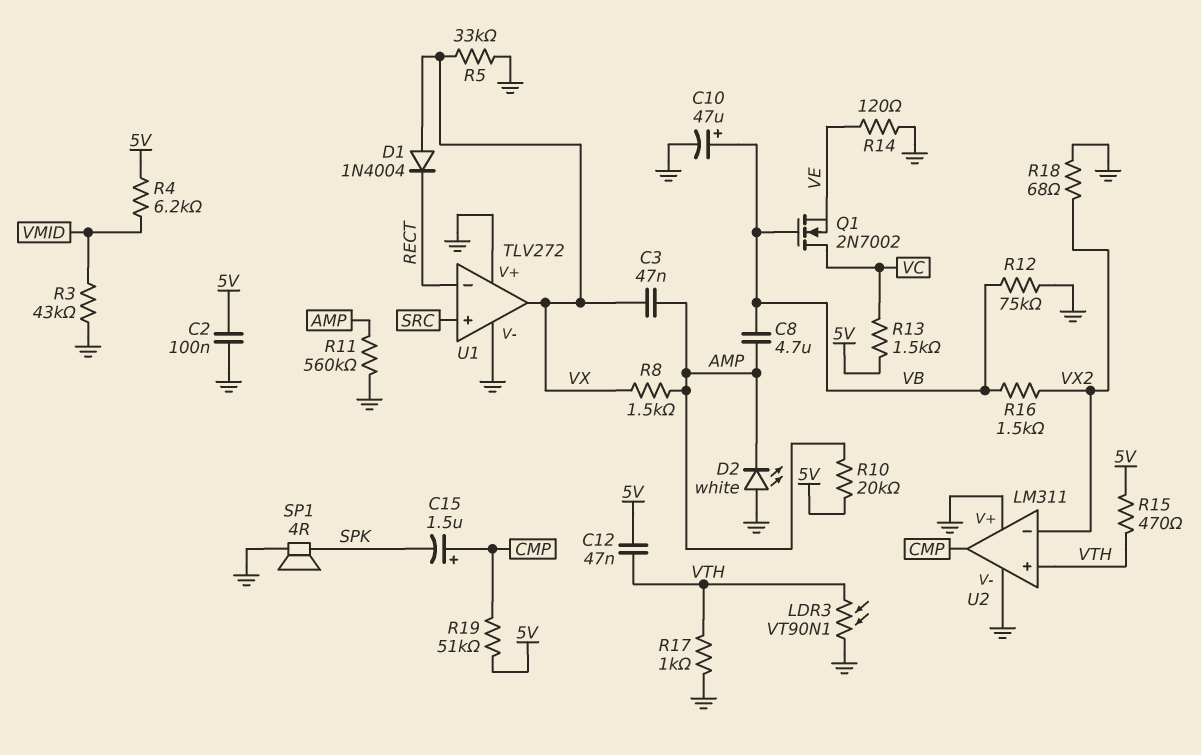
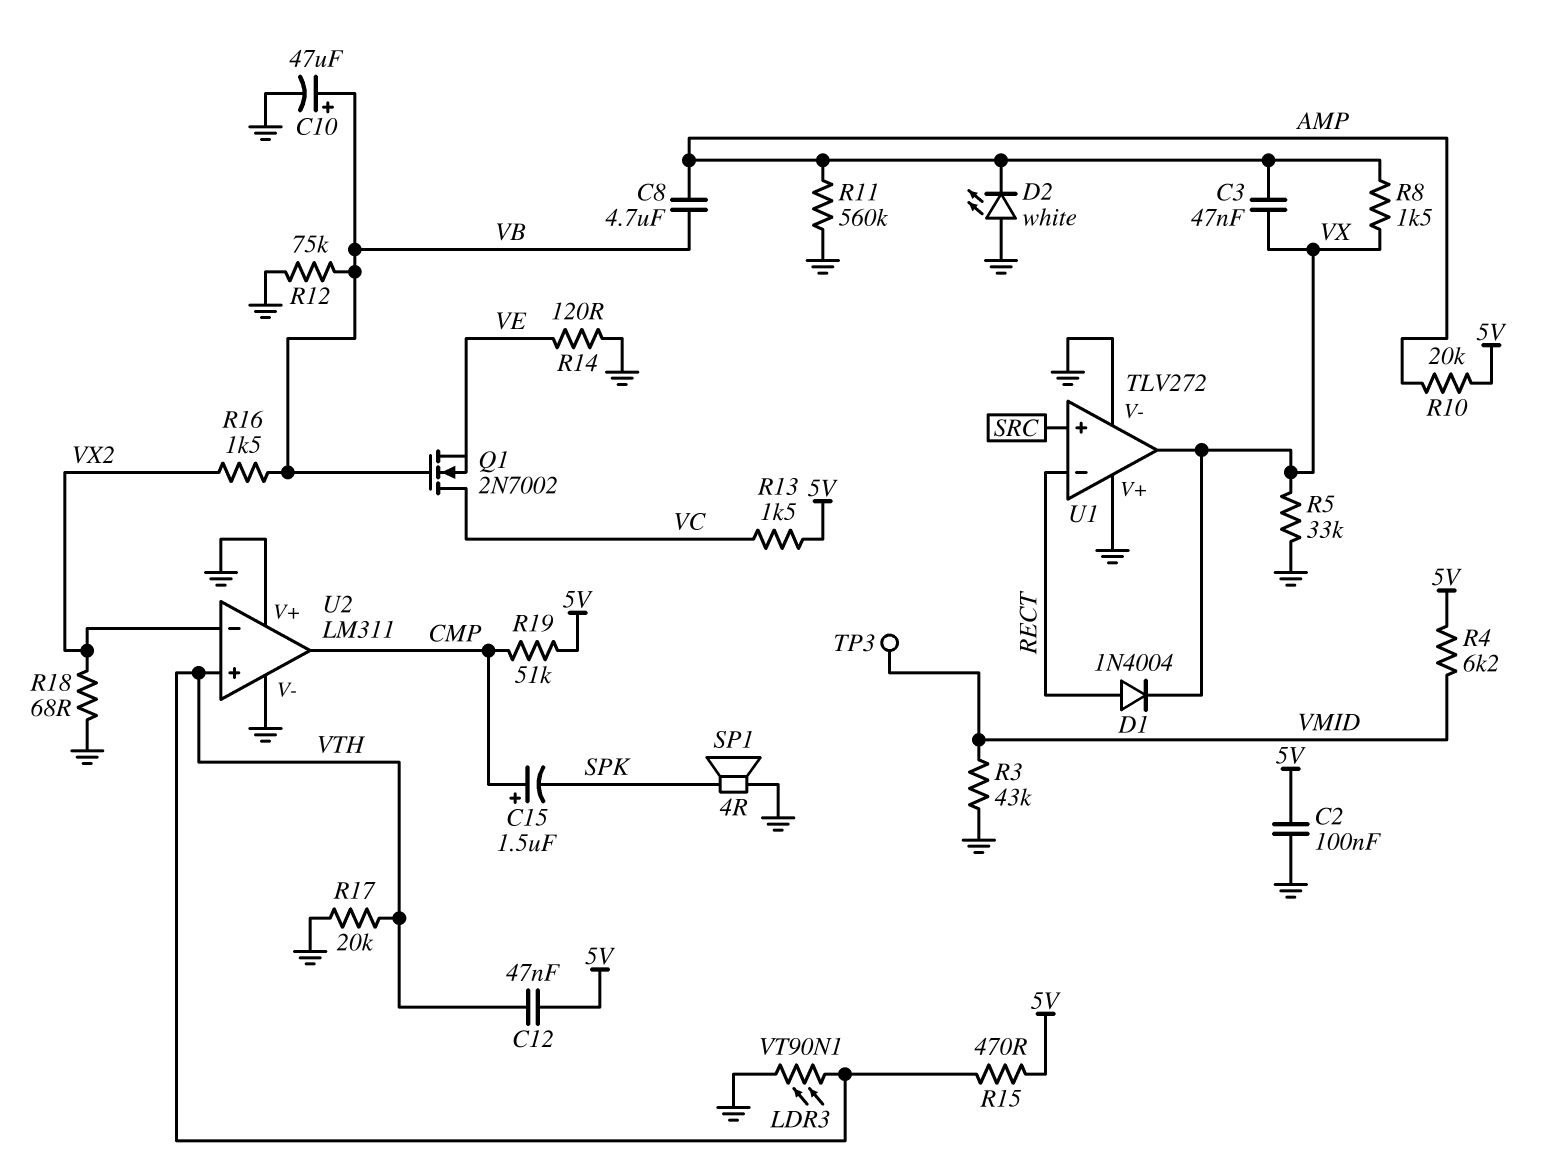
D1: diode 1N4004 (A VX, K RECT) -> diode 1N4004 (A RECT, K VX)
R17: 1k (GND, VTH) -> 20k (GND, VTH)
TP3: none -> test point (VMID)

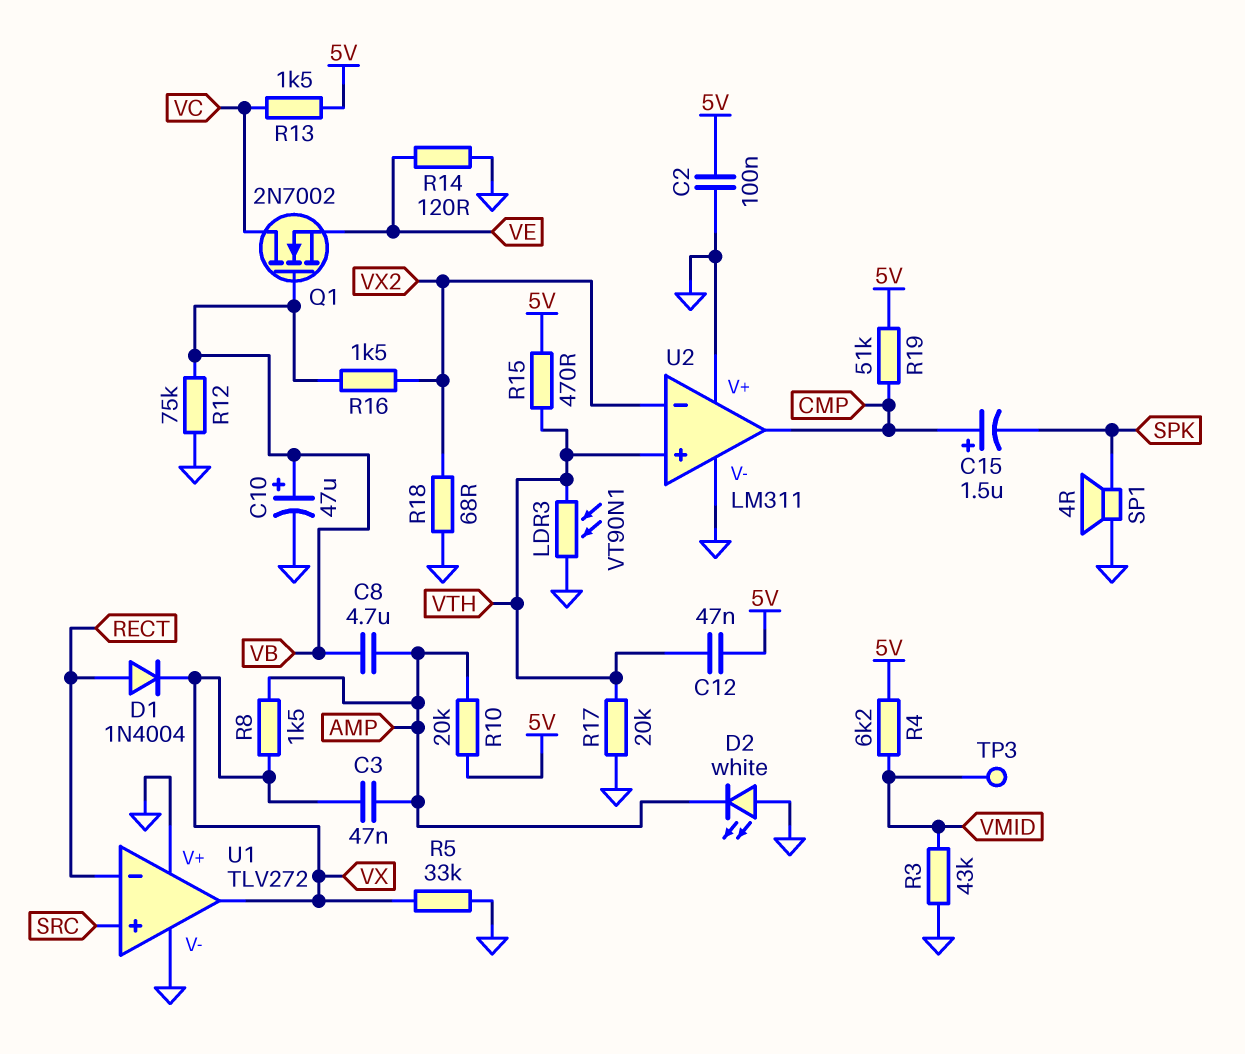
R11: 560k (AMP, GND) -> none

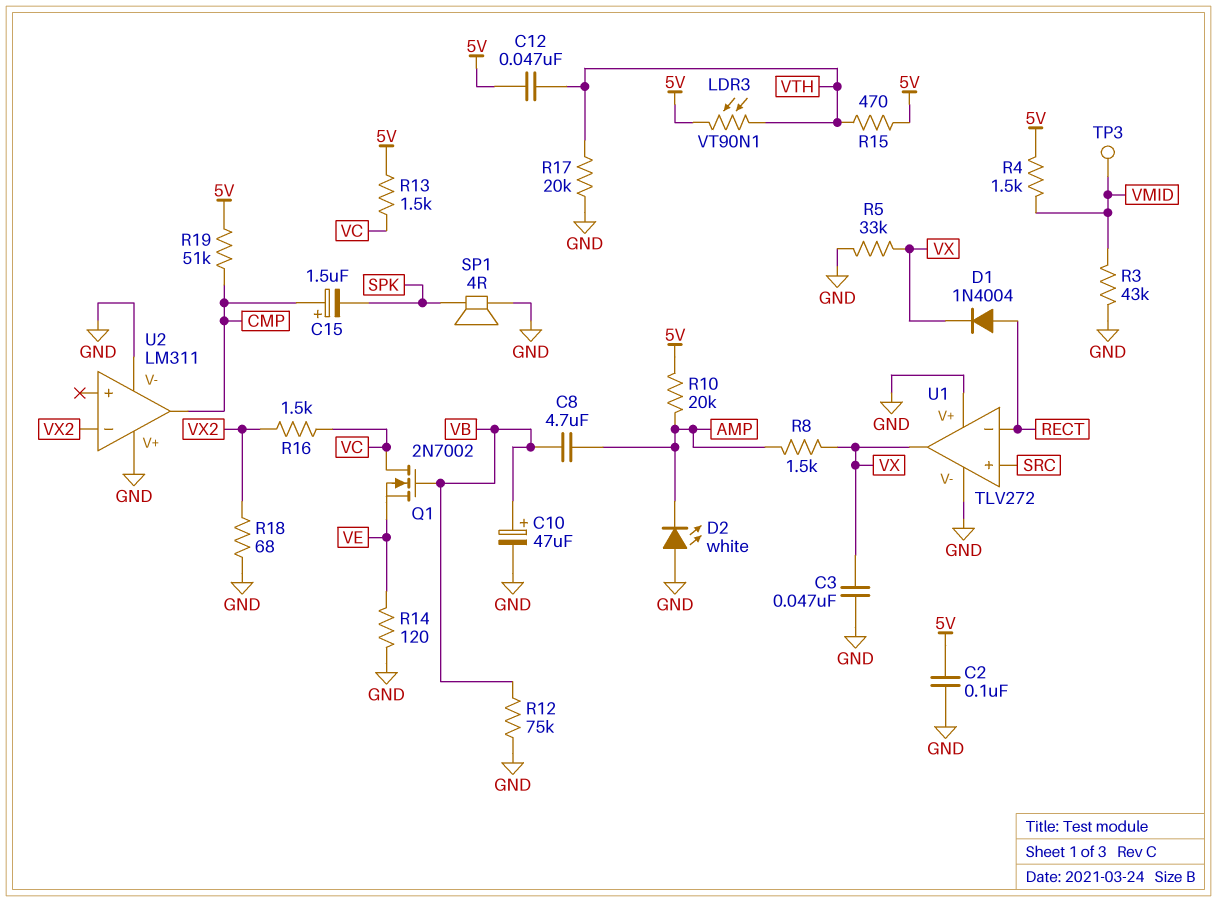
C3: 47nF (AMP, VX) -> 47nF (GND, VX)
LDR3: VT90N1 (GND, VTH) -> VT90N1 (5V, VTH)
R4: 6.2k (5V, VMID) -> 1.5k (5V, VMID)
R16: 1.5k (VB, VX2) -> 1.5k (VC, VX2)
U2 pin in+: VTH -> none

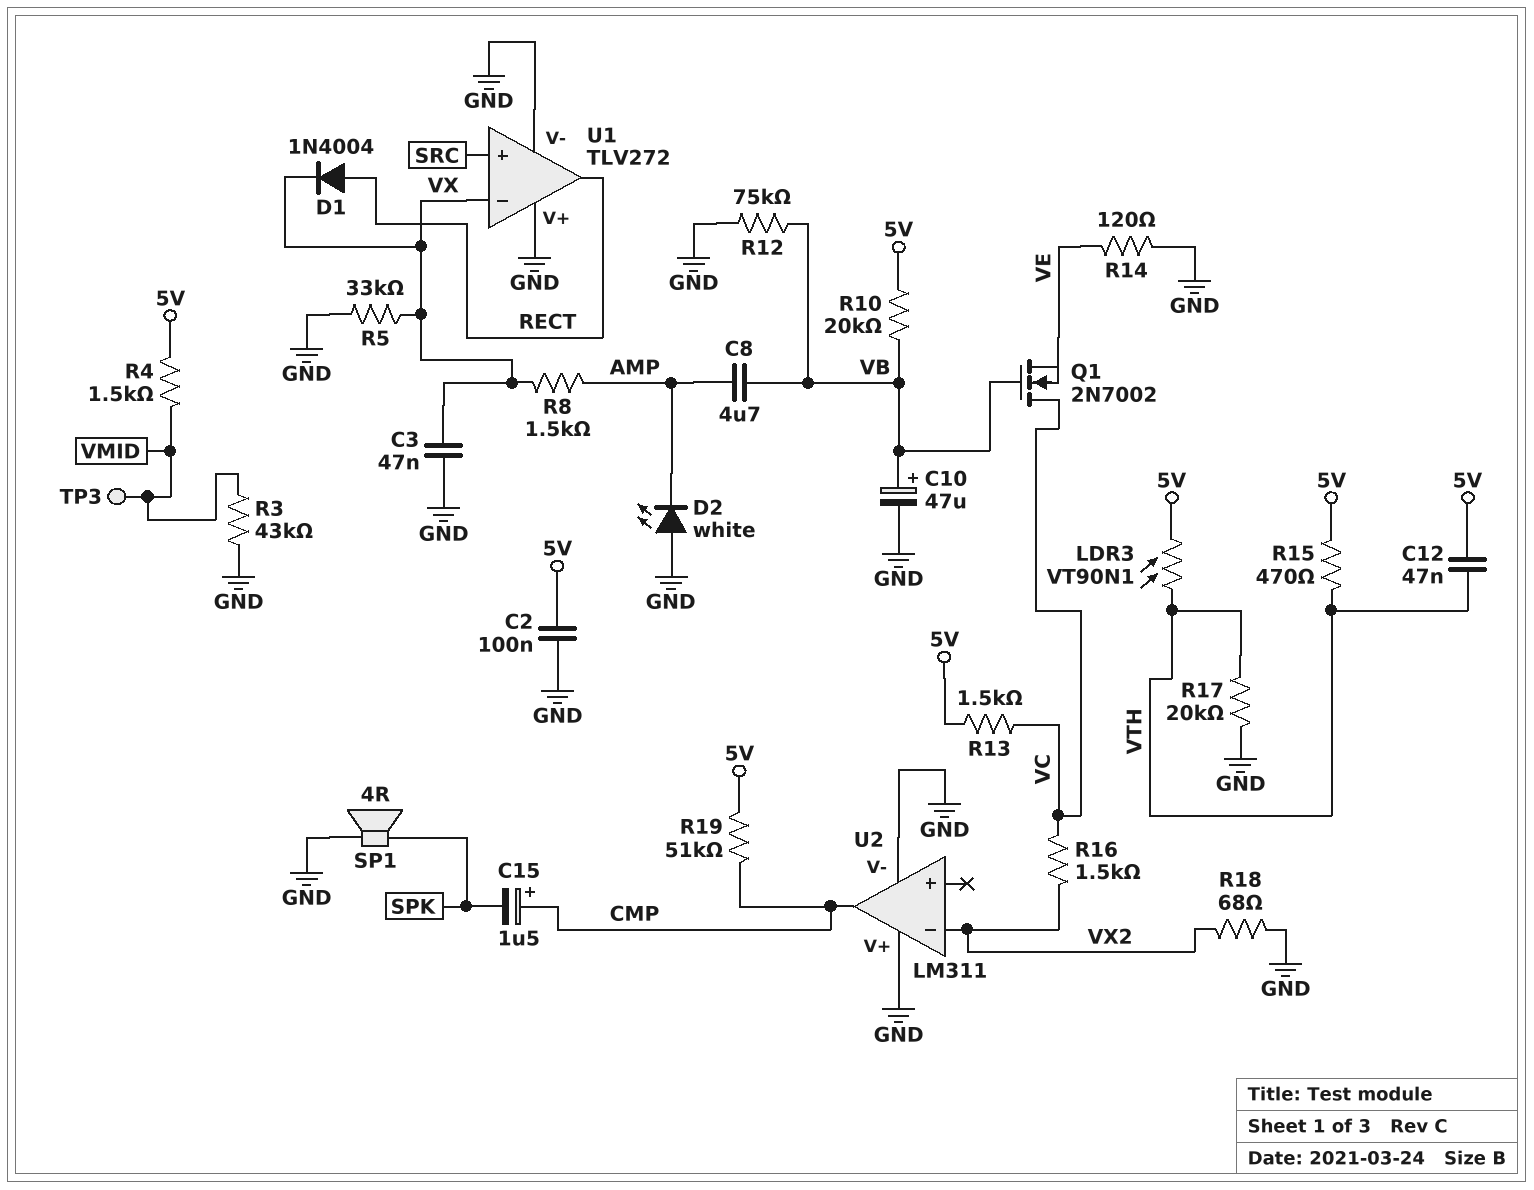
R10: 20k (5V, AMP) -> 20k (5V, VB)
U1 pin in-: RECT -> VX
U1 pin out: VX -> RECT

